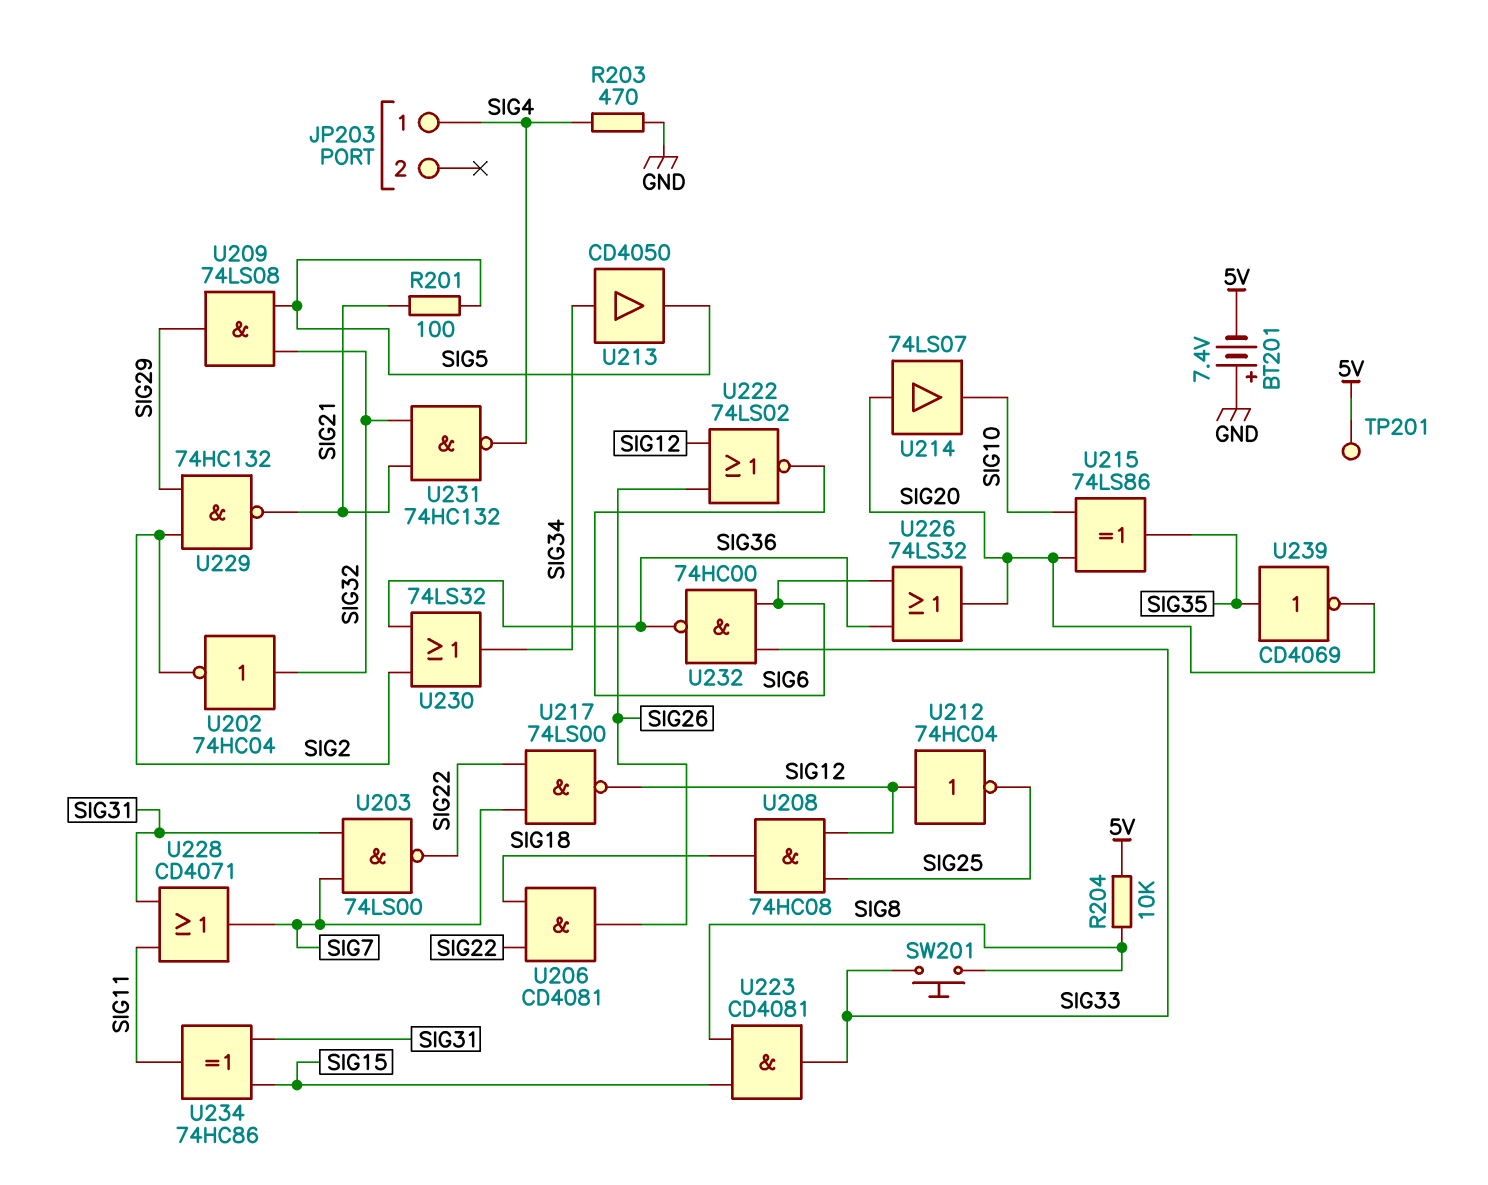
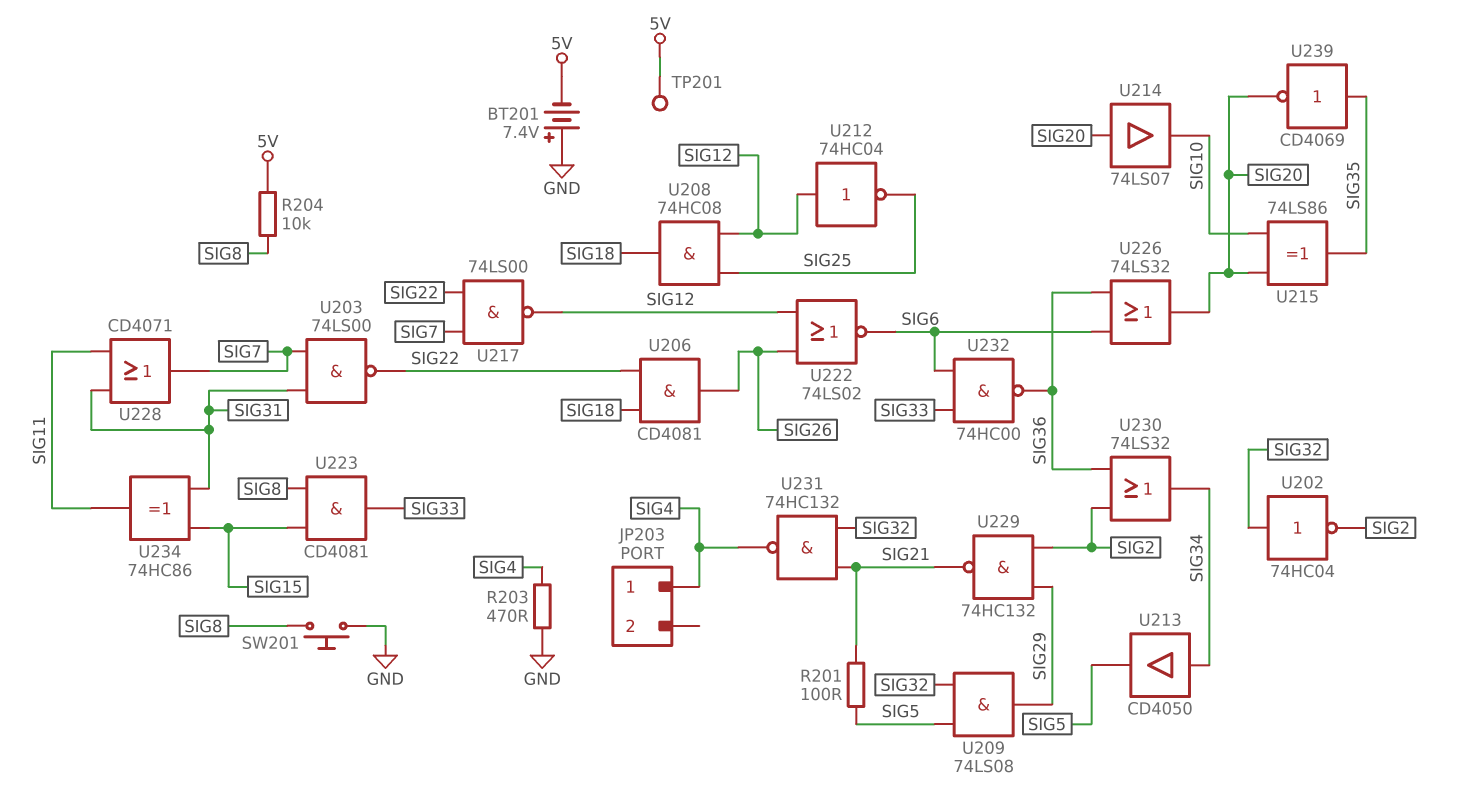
SW201: button (SIG8, SIG33) -> button (GND, SIG8)

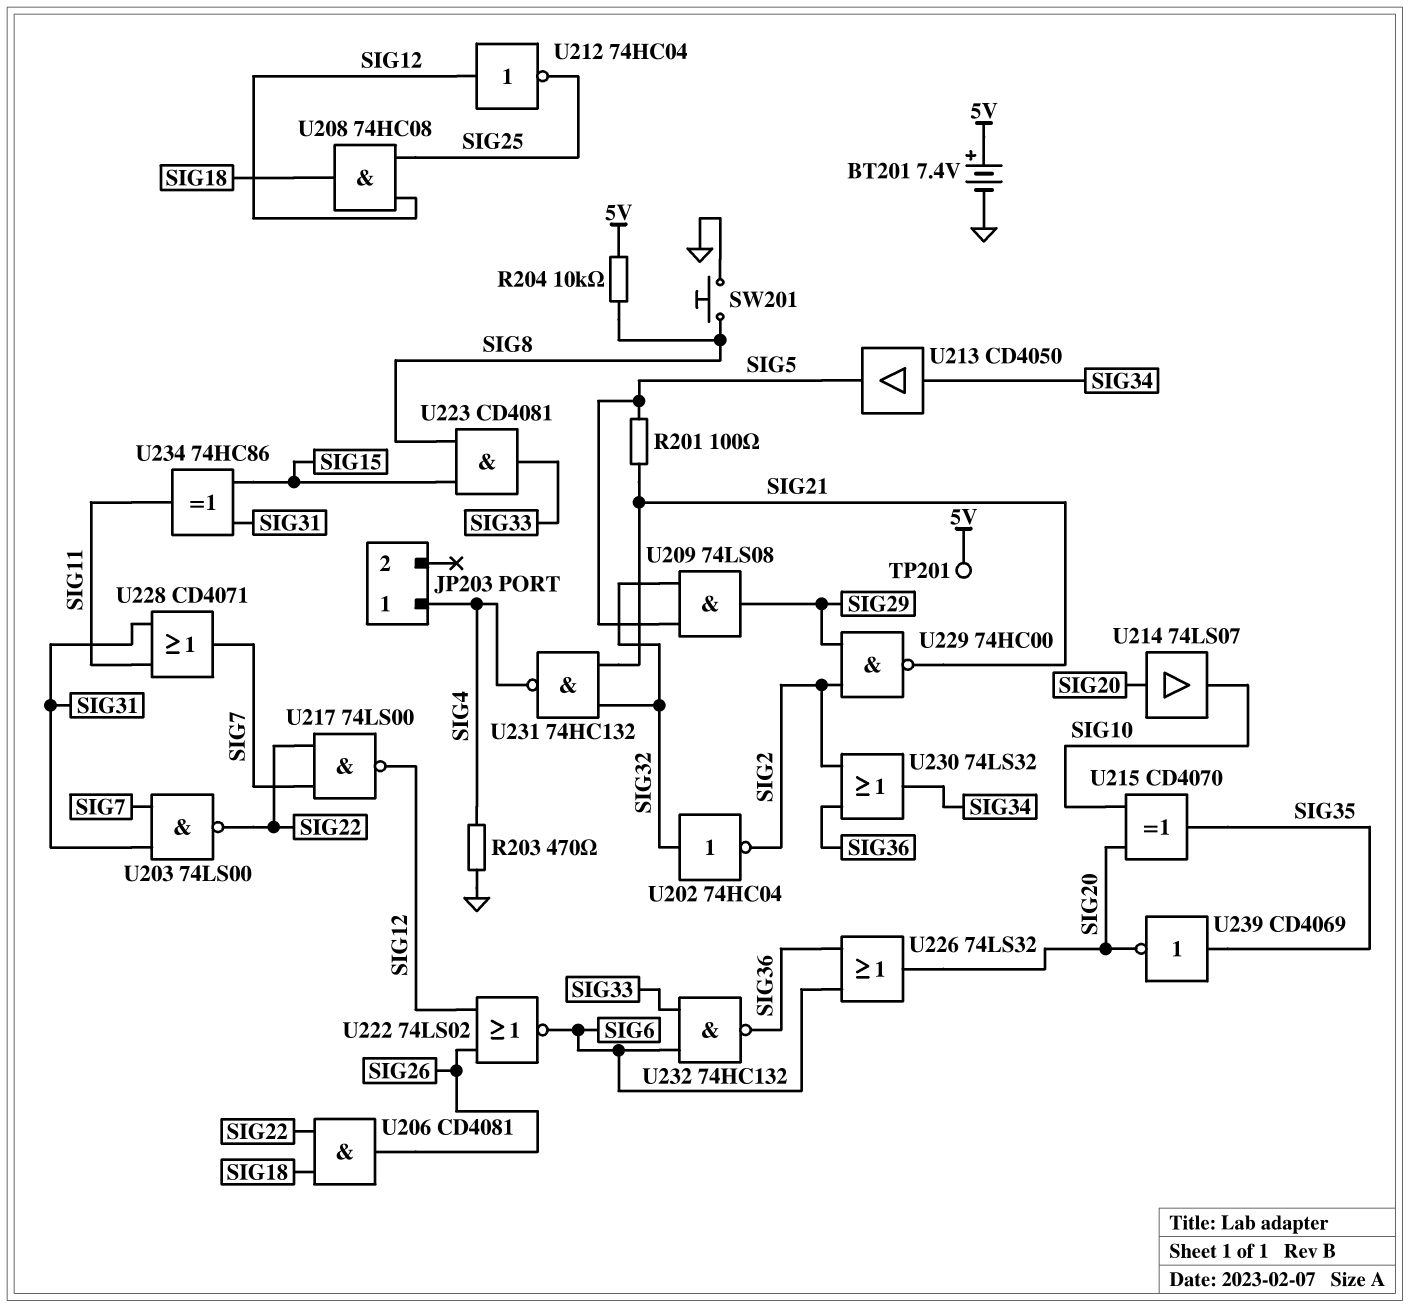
BT201: 7.4V (plus GND, minus 5V) -> 7.4V (plus 5V, minus GND)
U215: XOR 74LS86 (in SIG10, in SIG20, out SIG35) -> XOR CD4070 (in SIG10, in SIG20, out SIG35)
U229: NAND 74HC132 (in SIG2, in SIG29, out SIG21) -> NAND 74HC00 (in SIG2, in SIG29, out SIG21)
U232: NAND 74HC00 (in SIG6, in SIG33, out SIG36) -> NAND 74HC132 (in SIG6, in SIG33, out SIG36)

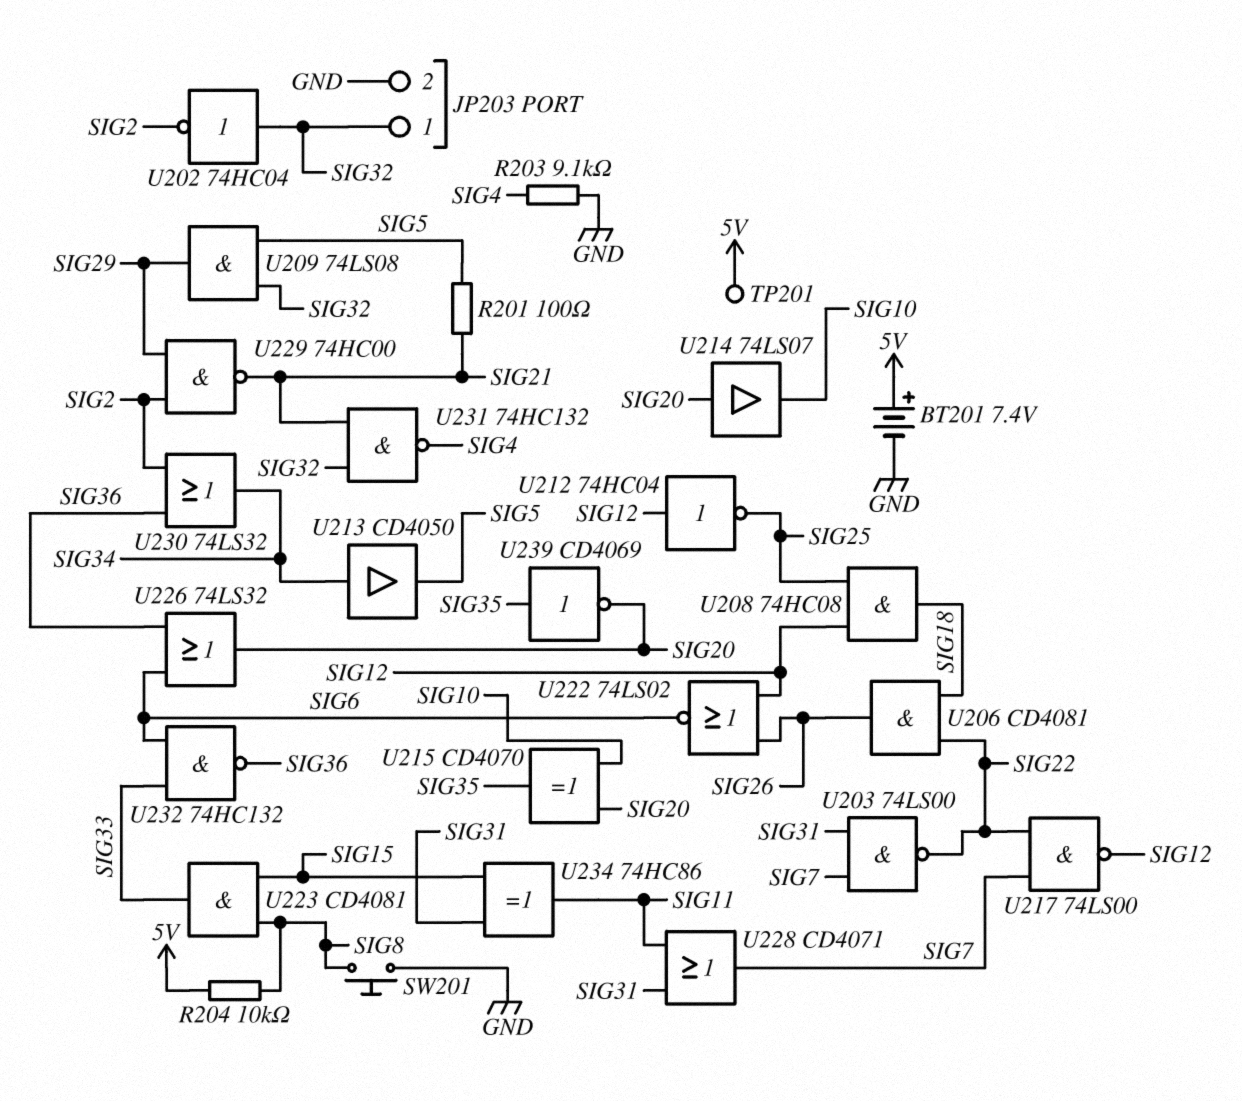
JP203 pin 1: SIG4 -> SIG32
JP203 pin 2: none -> GND
R203: 470 (GND, SIG4) -> 9.1k (GND, SIG4)

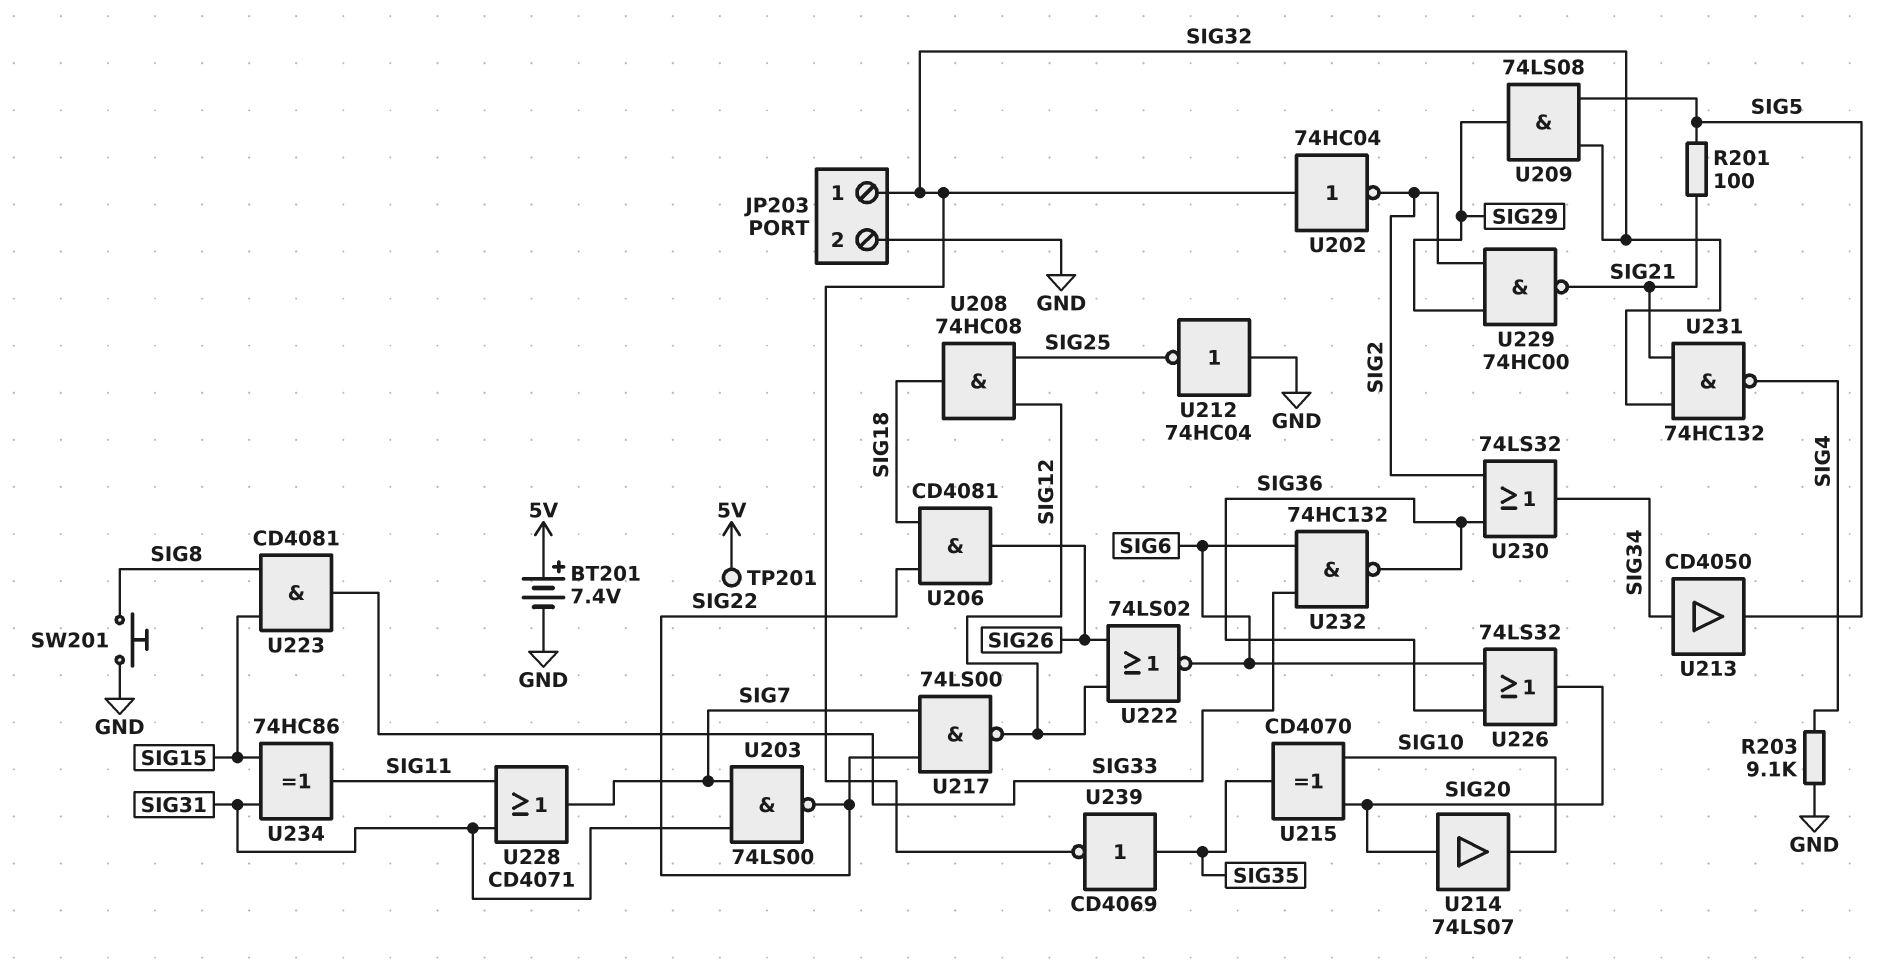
R204: 10k (5V, SIG8) -> none
U212: NOT 74HC04 (in SIG12, out SIG25) -> NOT 74HC04 (in GND, out SIG25)
U239: NOT CD4069 (in SIG35, out SIG20) -> NOT CD4069 (in SIG35, out SIG32)

